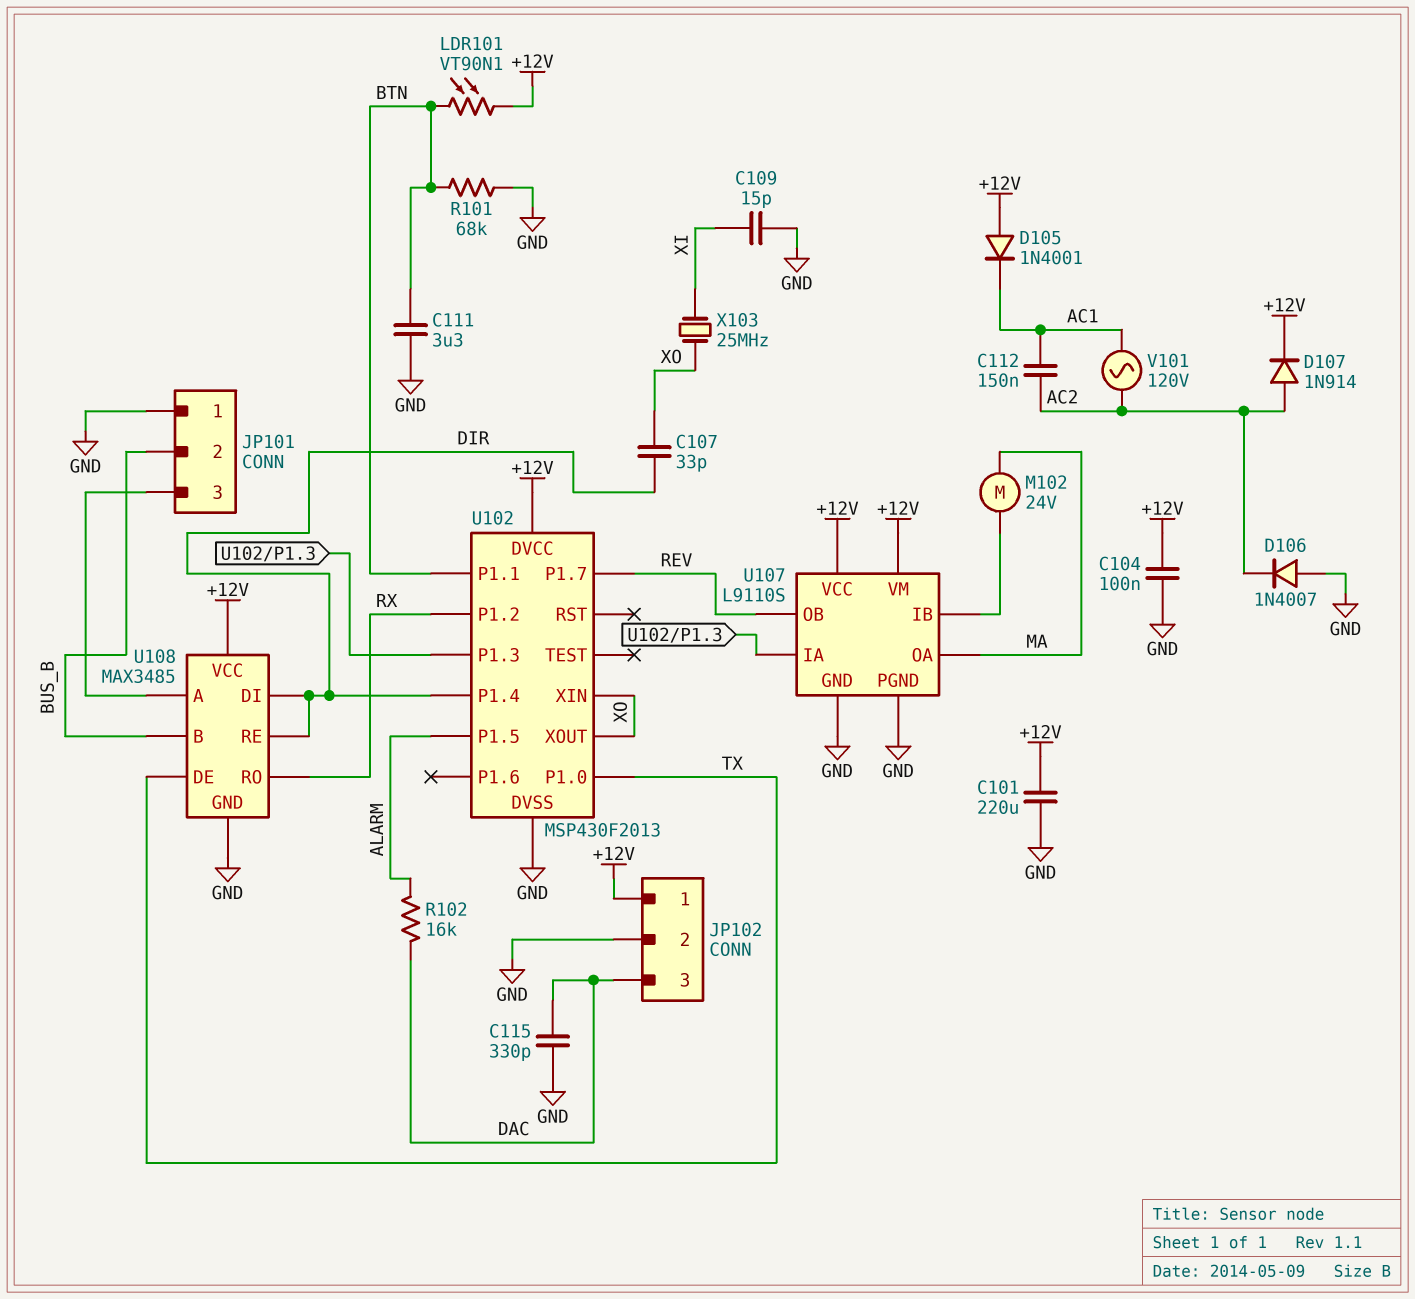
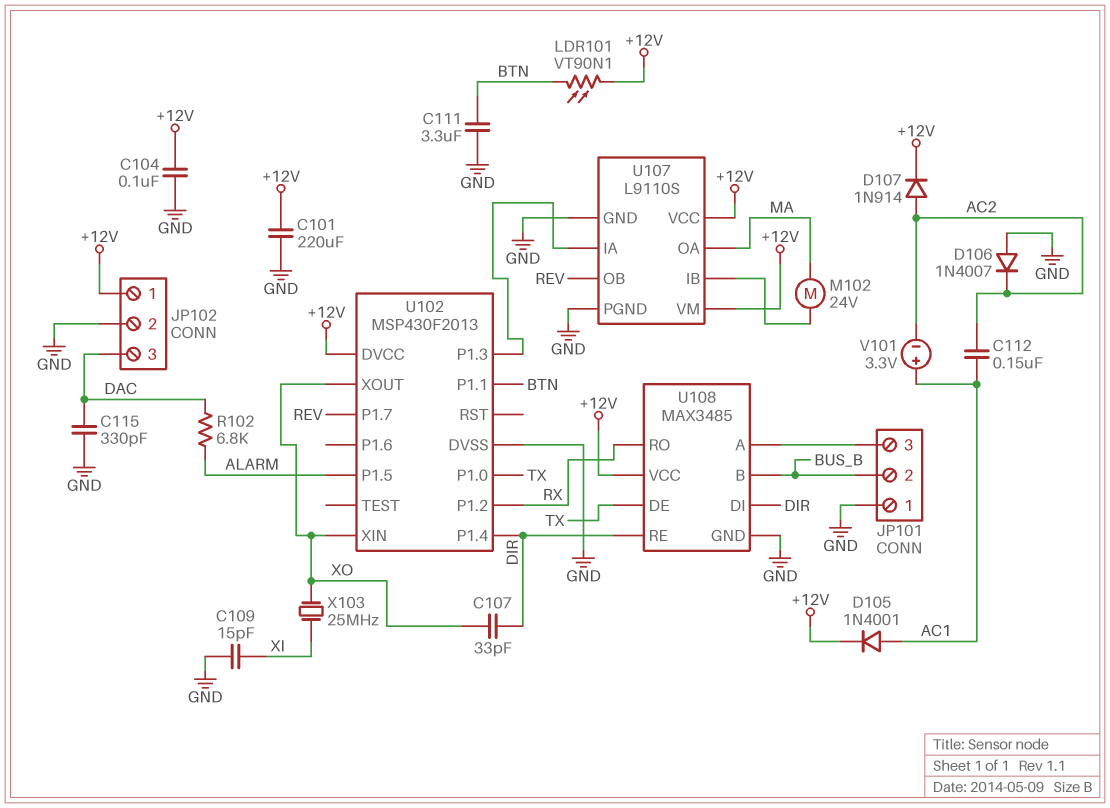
D105: diode 1N4001 (A +12V, K AC1) -> diode 1N4001 (A AC1, K +12V)
R101: 68k (BTN, GND) -> none
R102: 16k (ALARM, DAC) -> 6.8k (ALARM, DAC)
V101: AC 120V (AC1, AC2) -> 3.3V (plus AC1, minus AC2)

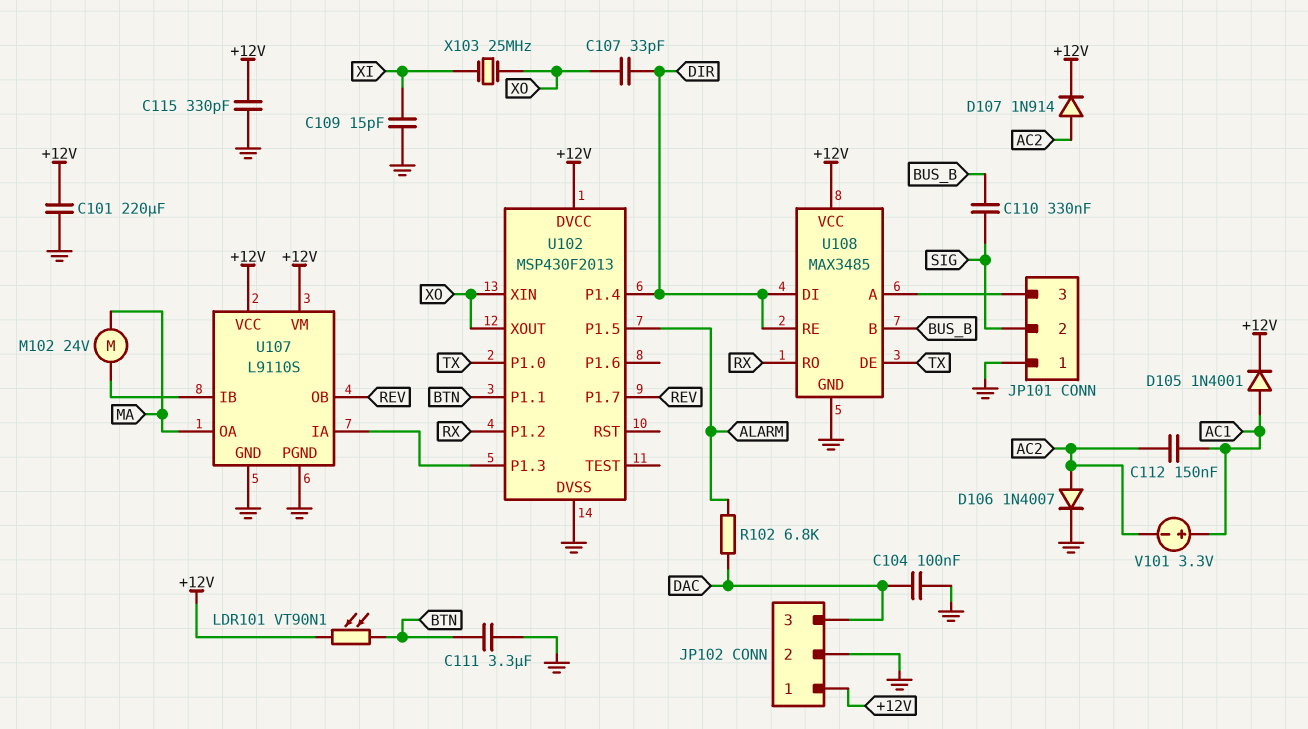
C104: 100nF (+12V, GND) -> 100nF (DAC, GND)
C110: none -> 330nF (BUS_B, SIG)
C115: 330pF (DAC, GND) -> 330pF (+12V, GND)
D106: diode 1N4007 (A GND, K AC2) -> diode 1N4007 (A AC2, K GND)
JP101 pin 2: BUS_B -> SIG

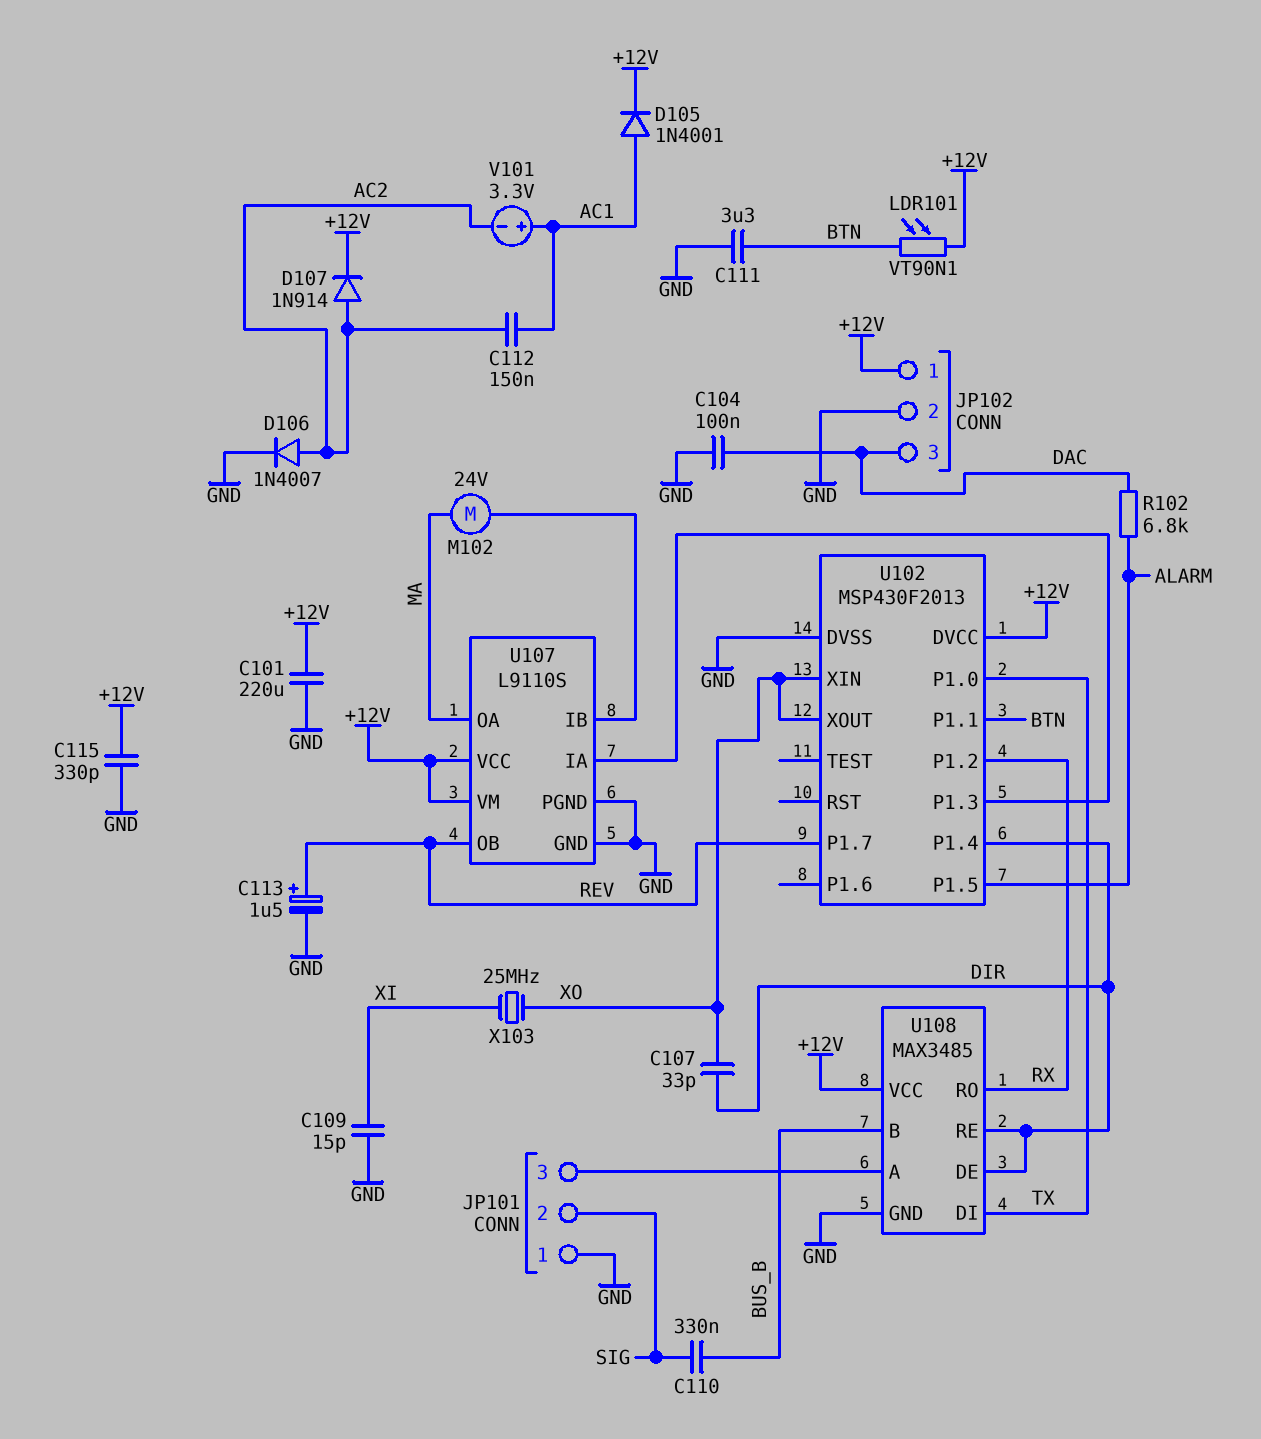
C113: none -> 1.5uF (plus REV, minus GND)
U108 pin DE: TX -> DIR
U108 pin DI: DIR -> TX

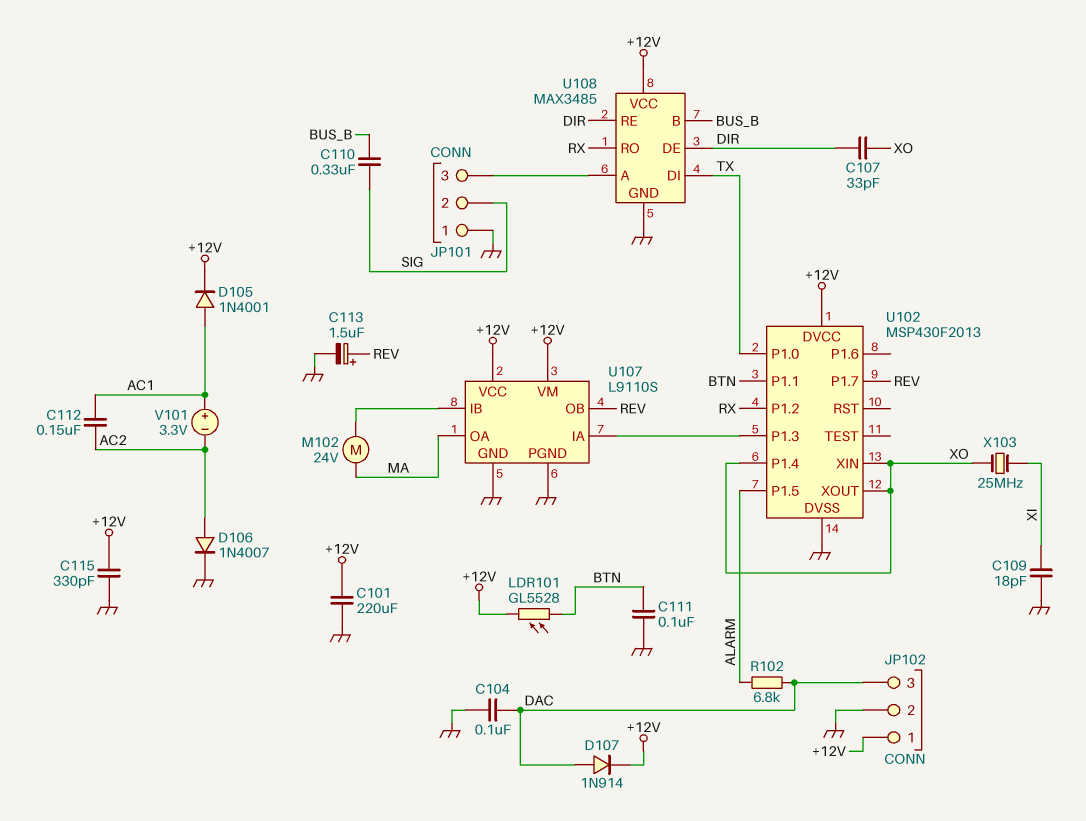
C109: 15pF (GND, XI) -> 18pF (GND, XI)
C111: 3.3uF (BTN, GND) -> 100nF (BTN, GND)
D107: diode 1N914 (A AC2, K +12V) -> diode 1N914 (A DAC, K +12V)
LDR101: VT90N1 (+12V, BTN) -> GL5528 (+12V, BTN)
U102 pin P1.4: DIR -> XO

